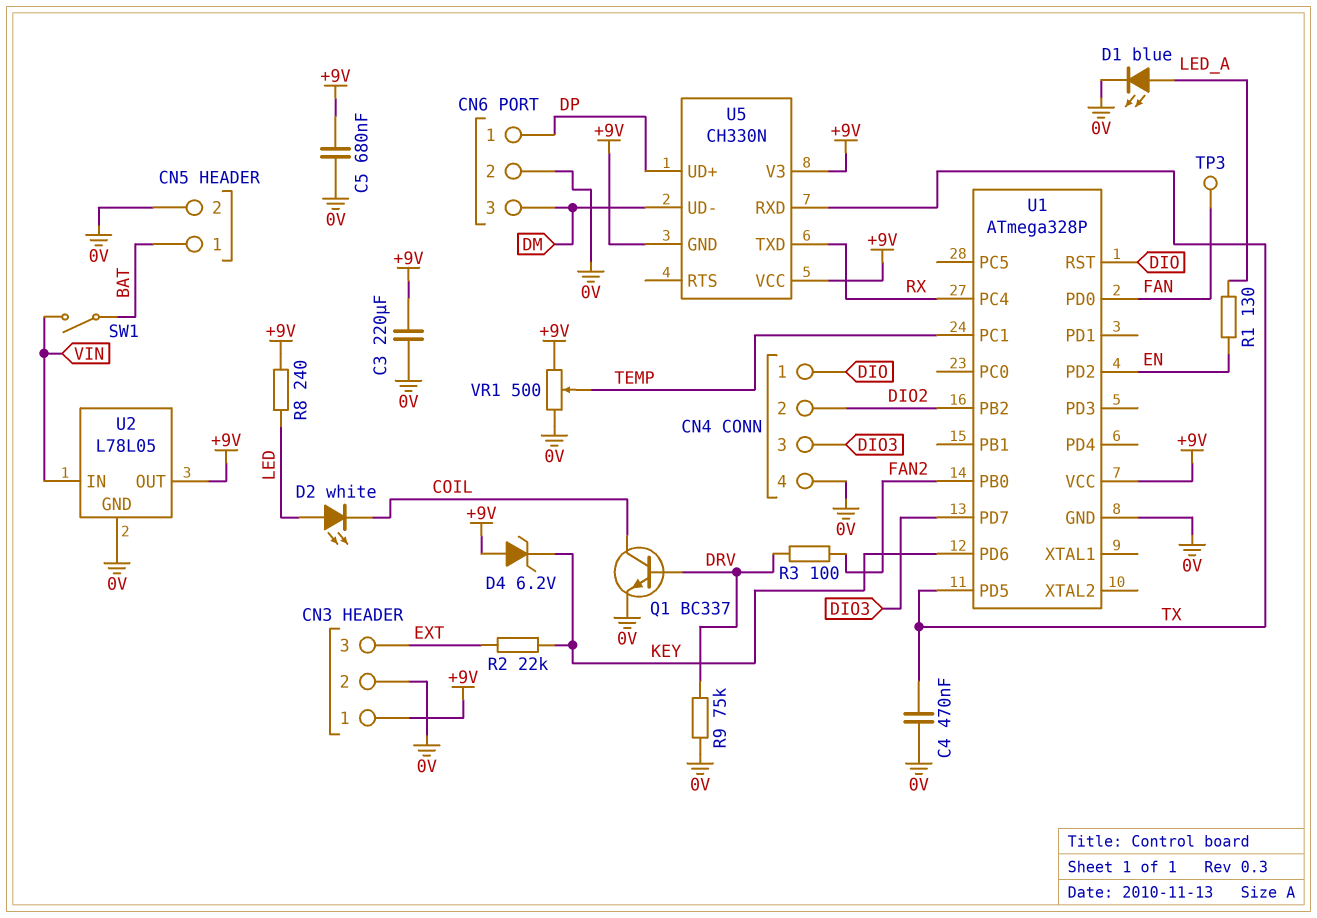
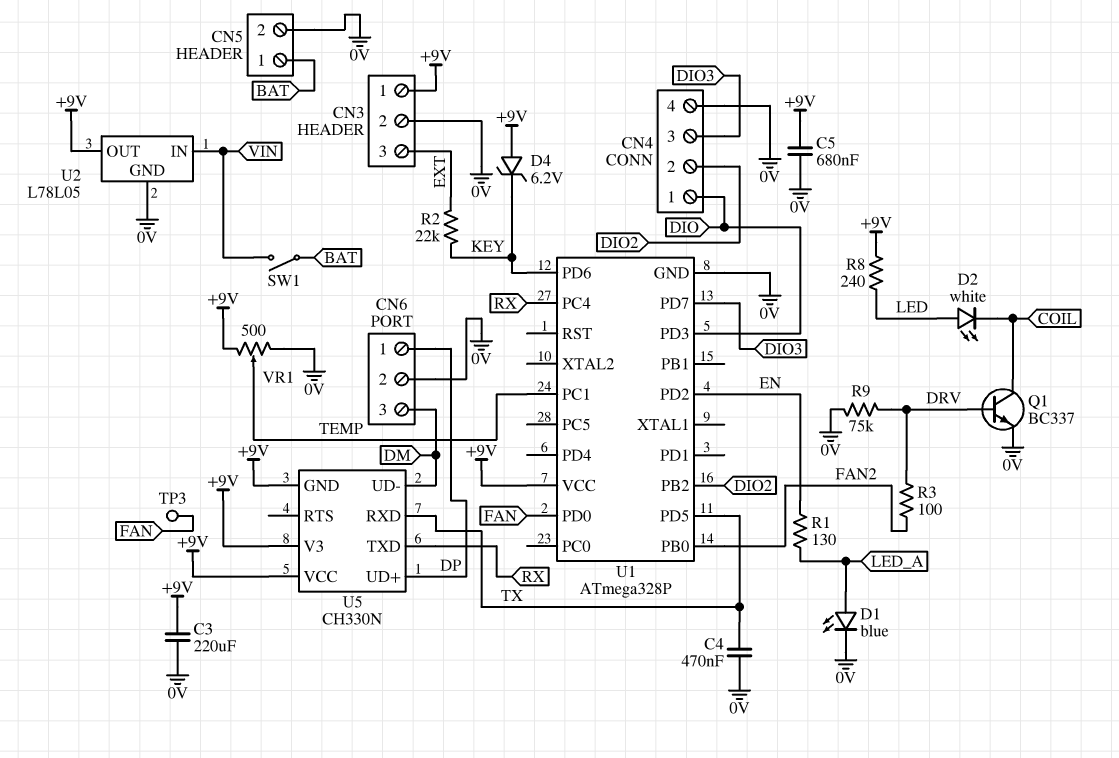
U1 pin PD3: none -> DIO
U1 pin RST: DIO -> none

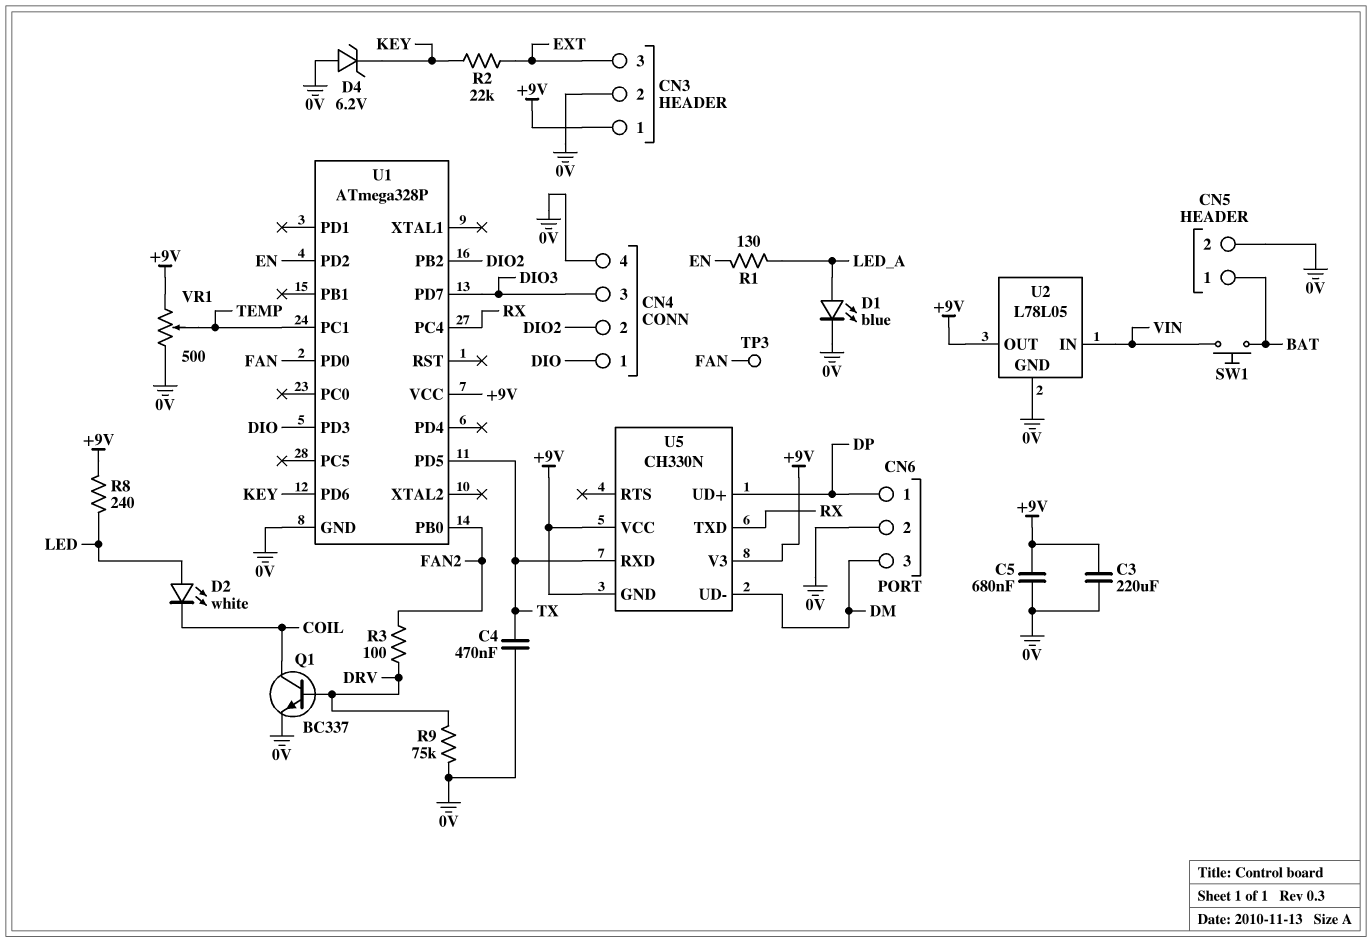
D4: zener 6.2V (A +9V, K KEY) -> zener 6.2V (A 0V, K KEY)
SW1: switch (BAT, VIN) -> button (BAT, VIN)

